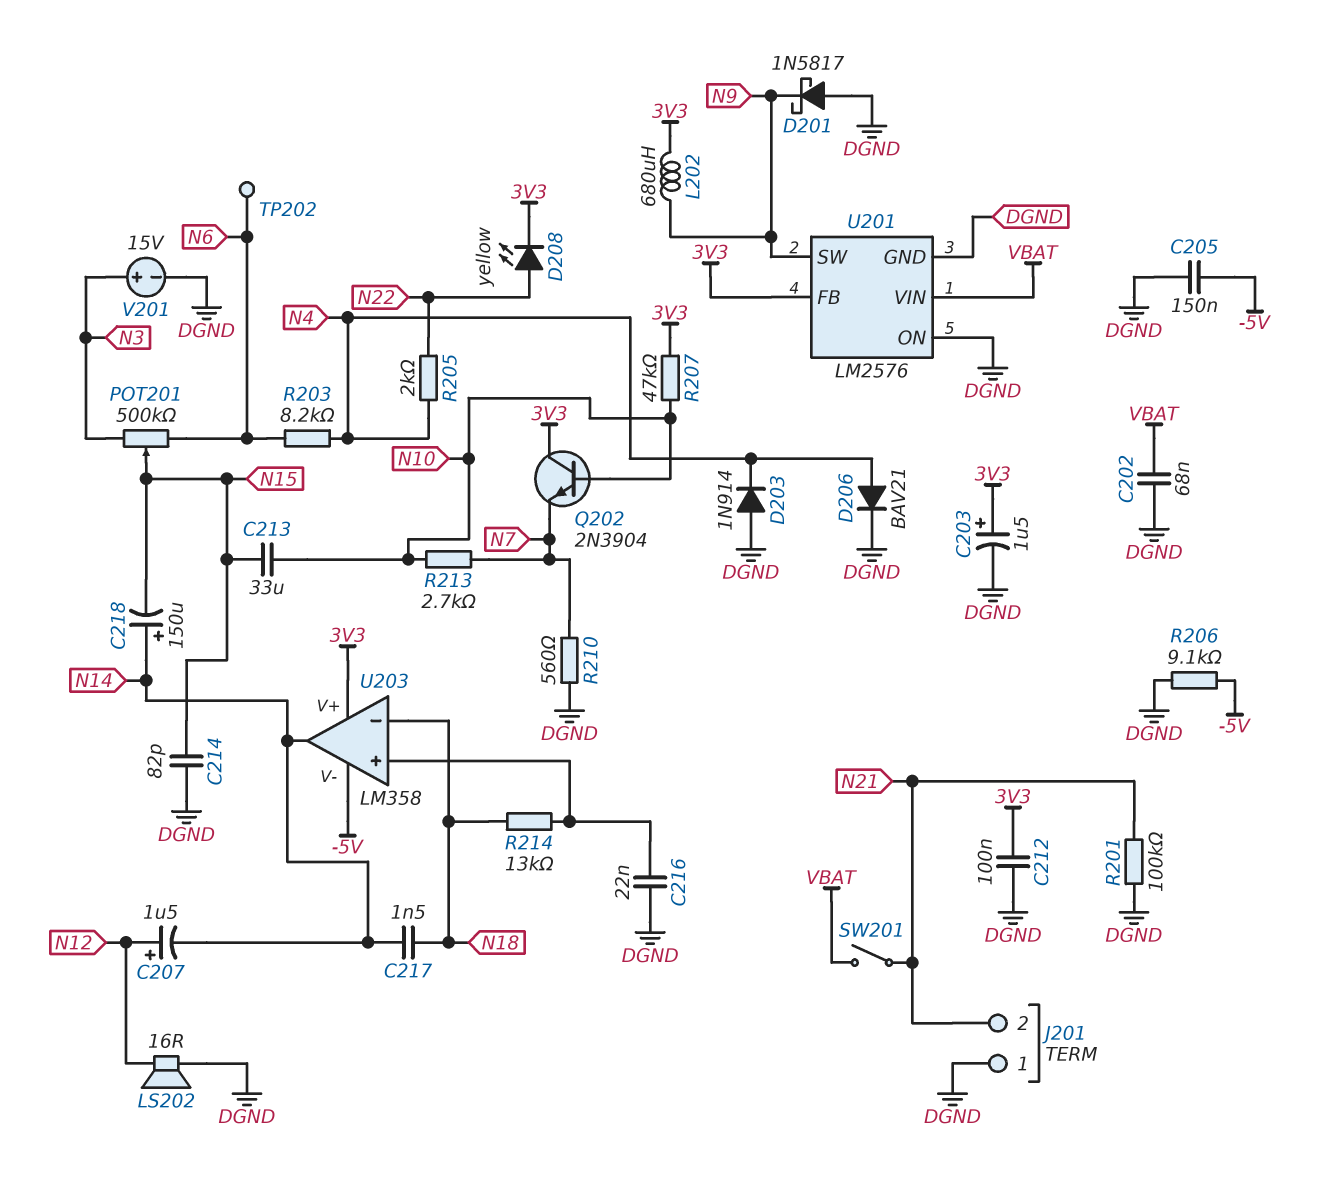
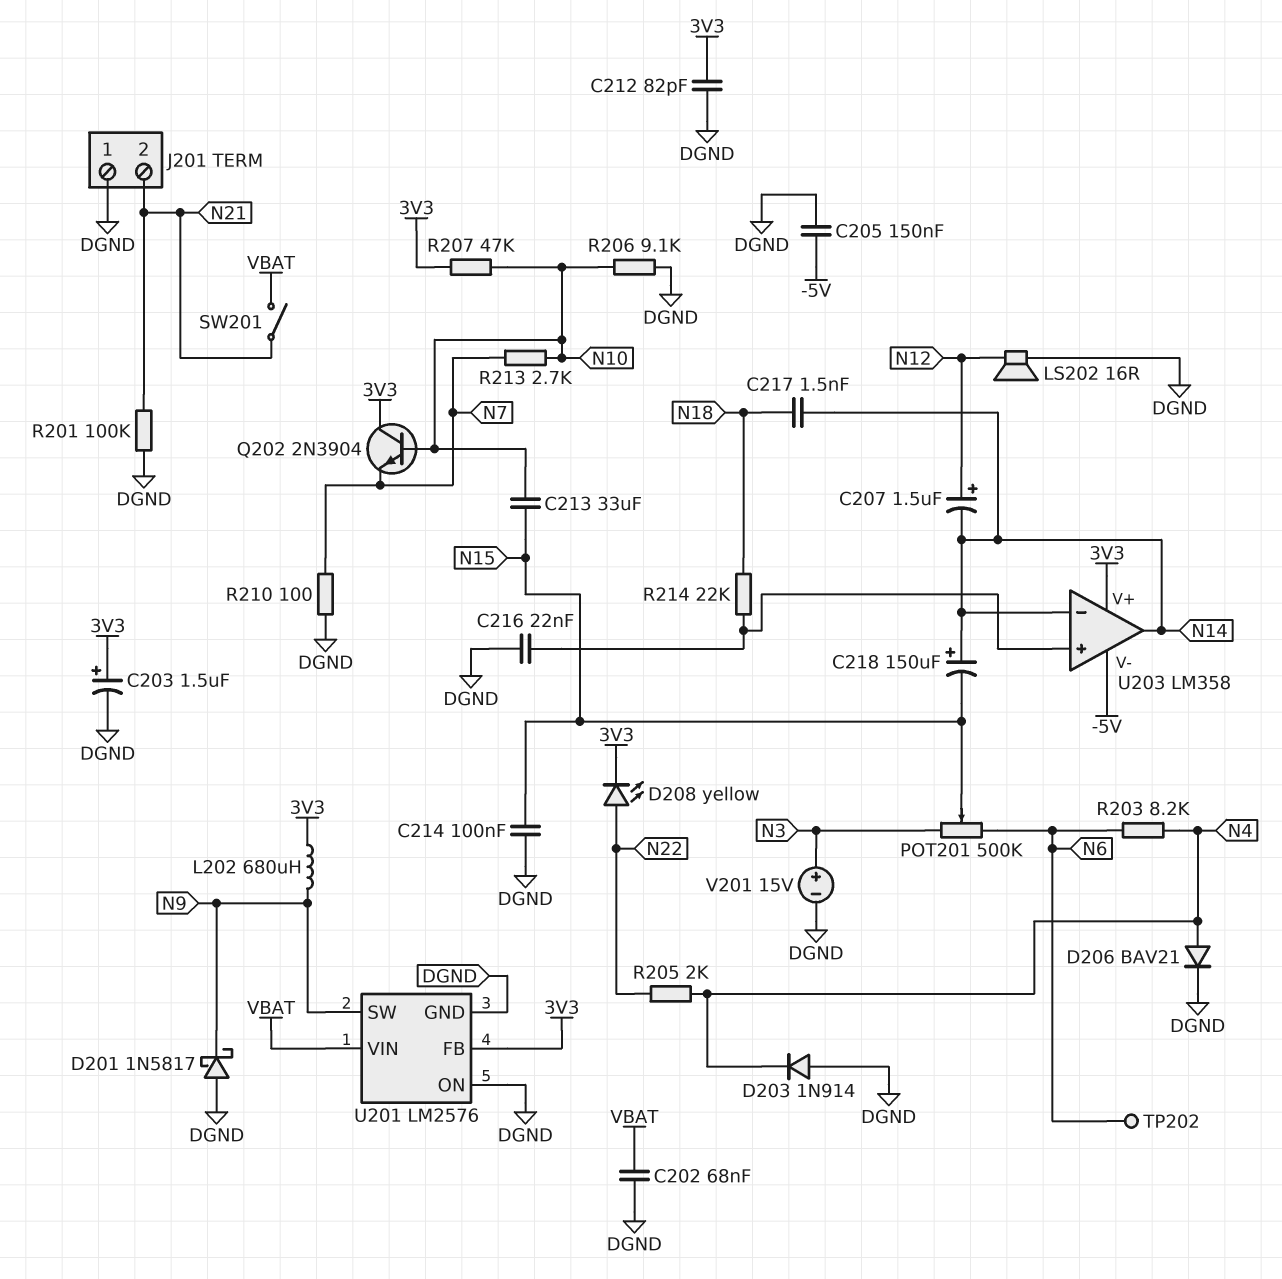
C212: 100nF (3V3, DGND) -> 82pF (3V3, DGND)
C214: 82pF (DGND, N15) -> 100nF (DGND, N15)
R206: 9.1k (-5V, DGND) -> 9.1k (DGND, N10)
R210: 560 (DGND, N7) -> 100 (DGND, N7)
R214: 13k (N18, U203/in+) -> 22k (N18, U203/in+)
U203 pin in-: N18 -> N14

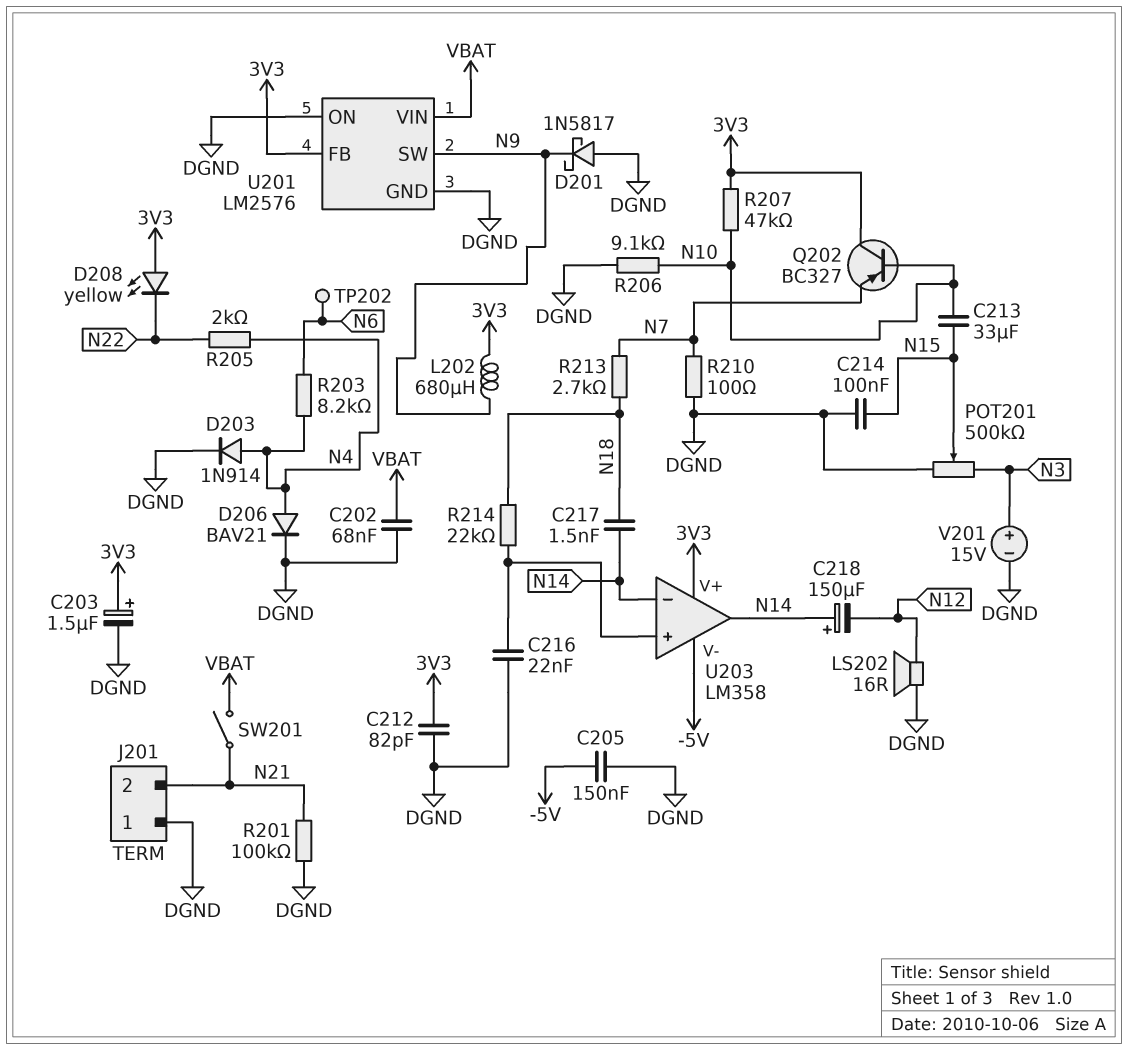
C207: 1.5uF (plus N12, minus N14) -> none
C218: 150uF (plus N14, minus N15) -> 150uF (plus N14, minus N12)
D203: diode 1N914 (A DGND, K N4) -> diode 1N914 (A N4, K DGND)
D208: LED yellow (A N22, K 3V3) -> LED yellow (A 3V3, K N22)
POT201: 500k (N3, N6, wiper N15) -> 500k (DGND, N3, wiper N15)
Q202: NPN 2N3904 (B N10, C 3V3, E N7) -> PNP BC327 (B N10, C 3V3, E N7)
R213: 2.7k (N7, N10) -> 2.7k (N7, N18)

